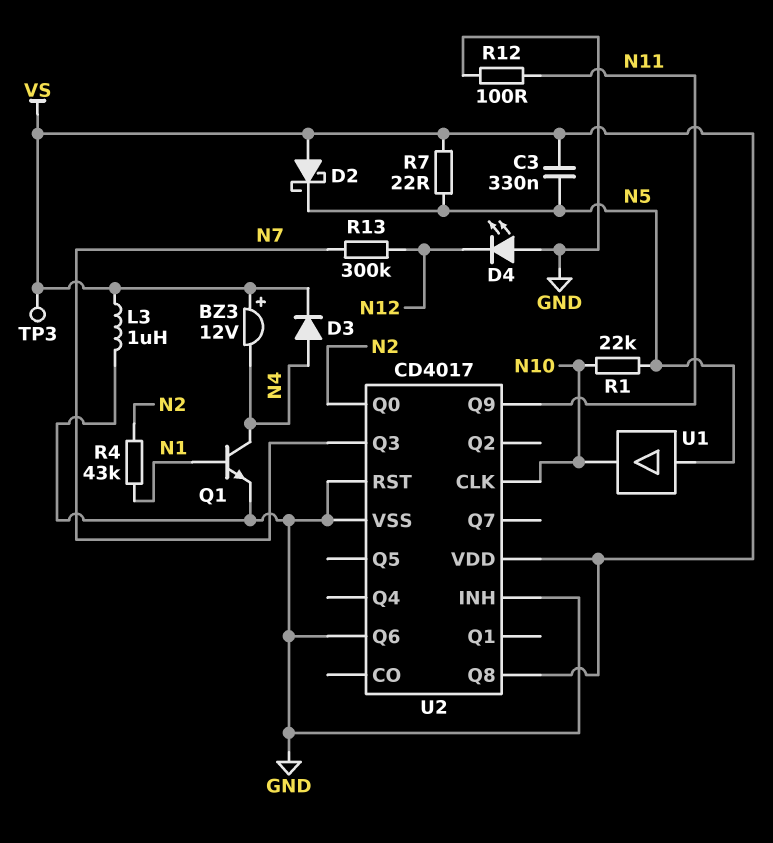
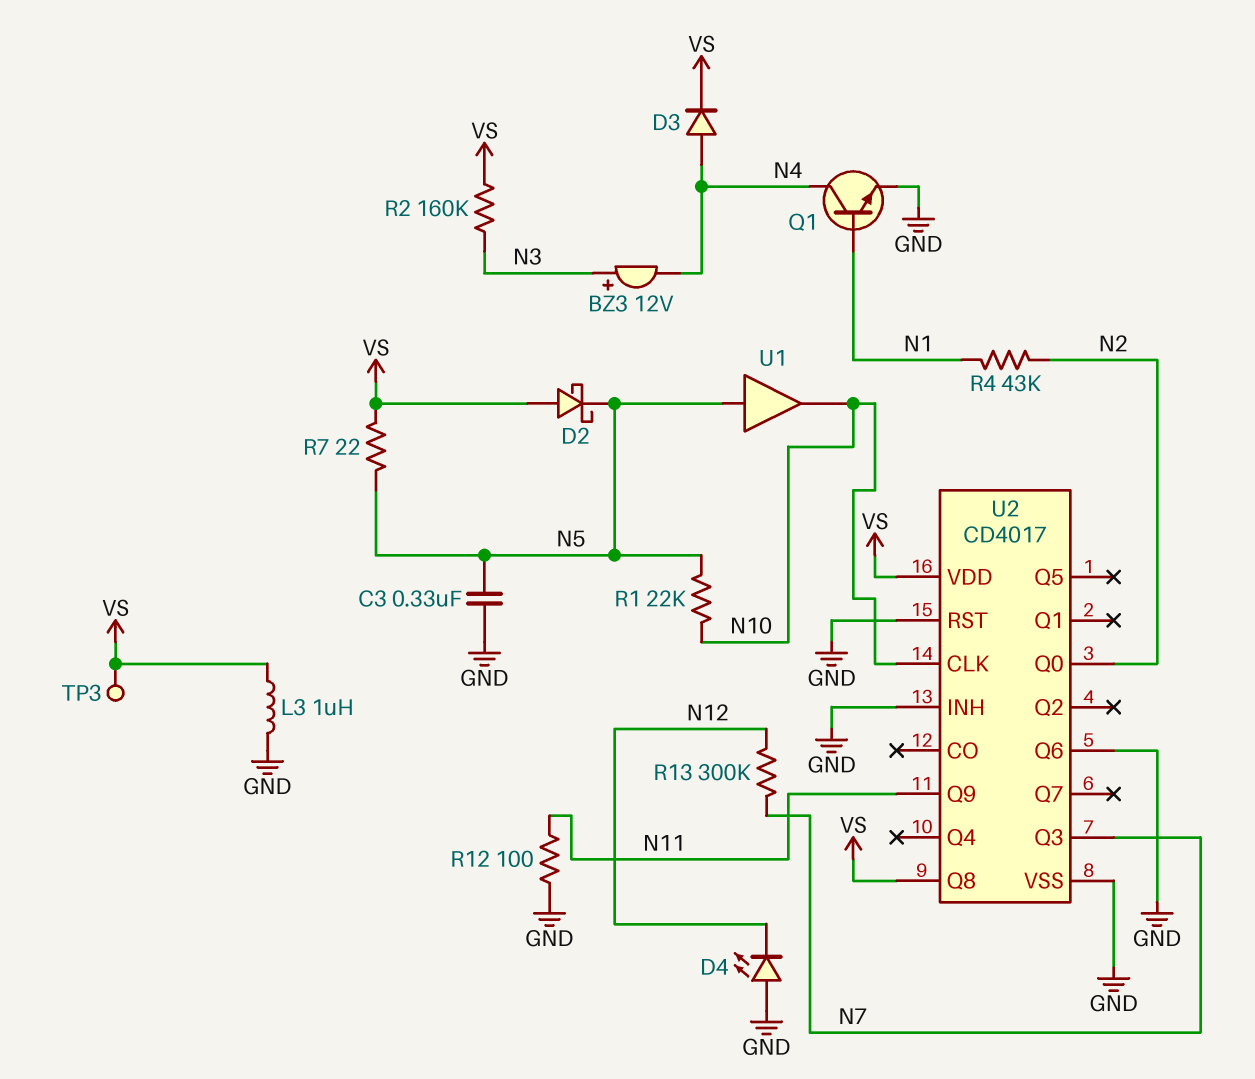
BZ3: buzzer 12V (plus VS, minus N4) -> buzzer 12V (plus N3, minus N4)
C3: 330nF (N5, VS) -> 330nF (GND, N5)
R2: none -> 160k (N3, VS)

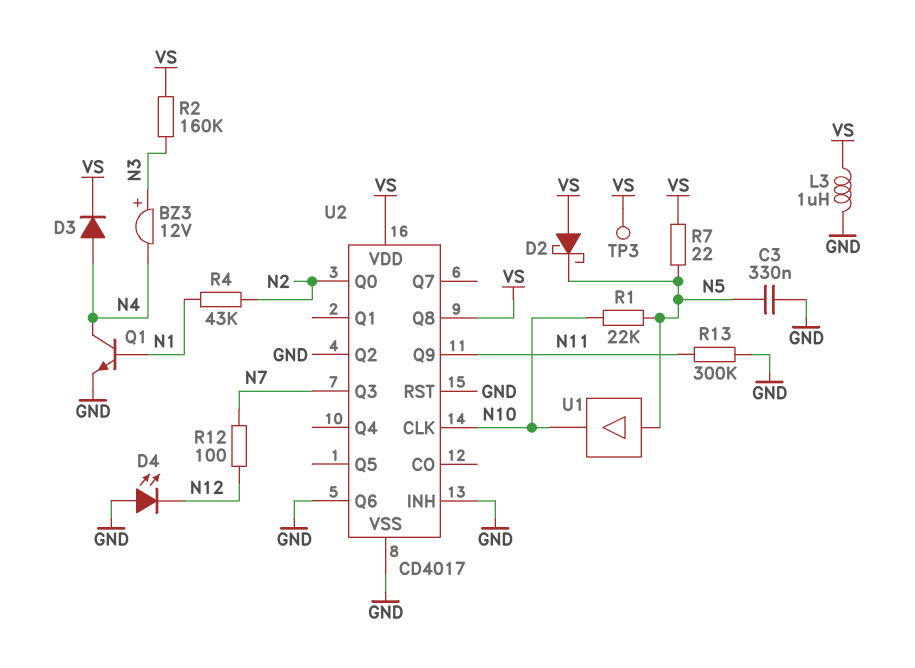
R12: 100 (GND, N11) -> 100 (N7, N12)
R13: 300k (N7, N12) -> 300k (GND, N11)
U2 pin Q2: none -> GND

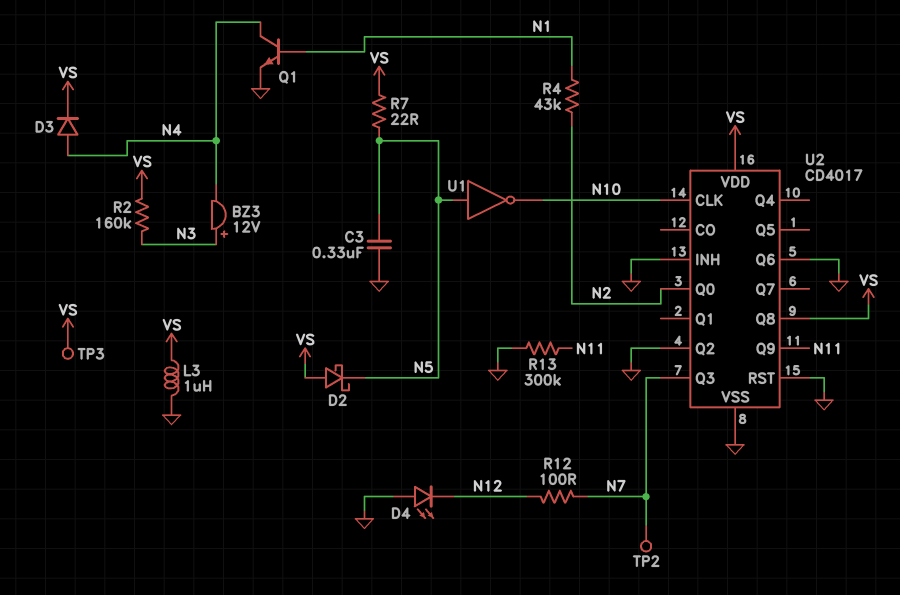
R1: 22k (N5, N10) -> none
TP2: none -> test point (N7)
U1: buffer (in N5, out N10) -> NOT (in N5, out N10)

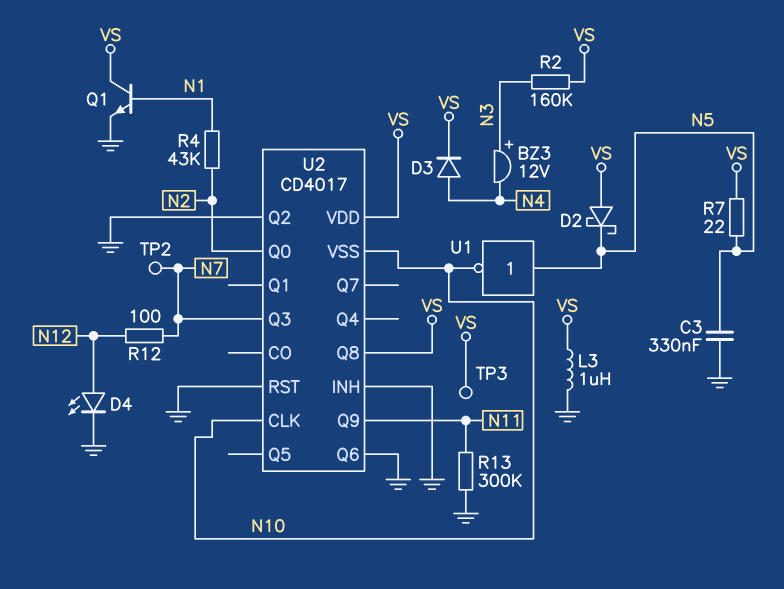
D4: LED (A GND, K N12) -> LED (A N12, K GND)
Q1: NPN (B N1, C N4, E GND) -> NPN (B N1, C VS, E GND)
U2 pin VSS: GND -> N10

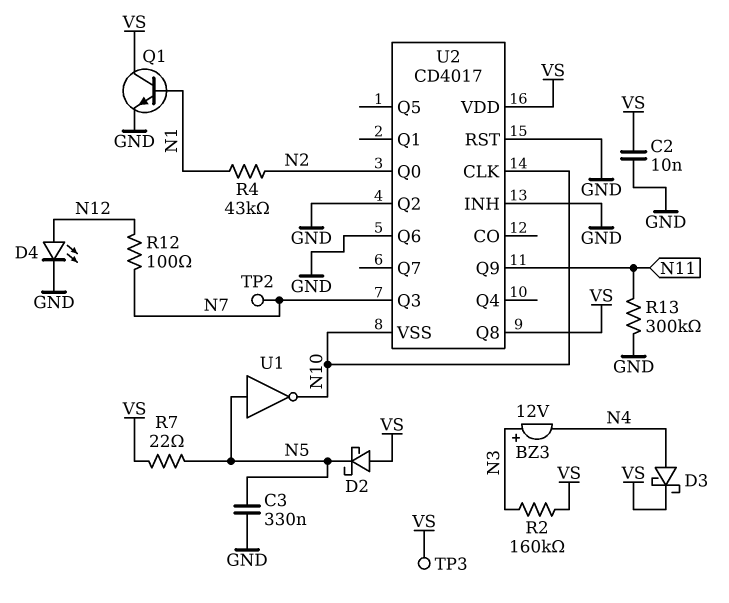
C2: none -> 10nF (GND, VS)
D3: diode (A N4, K VS) -> schottky (A N4, K VS)
L3: 1uH (GND, VS) -> none

